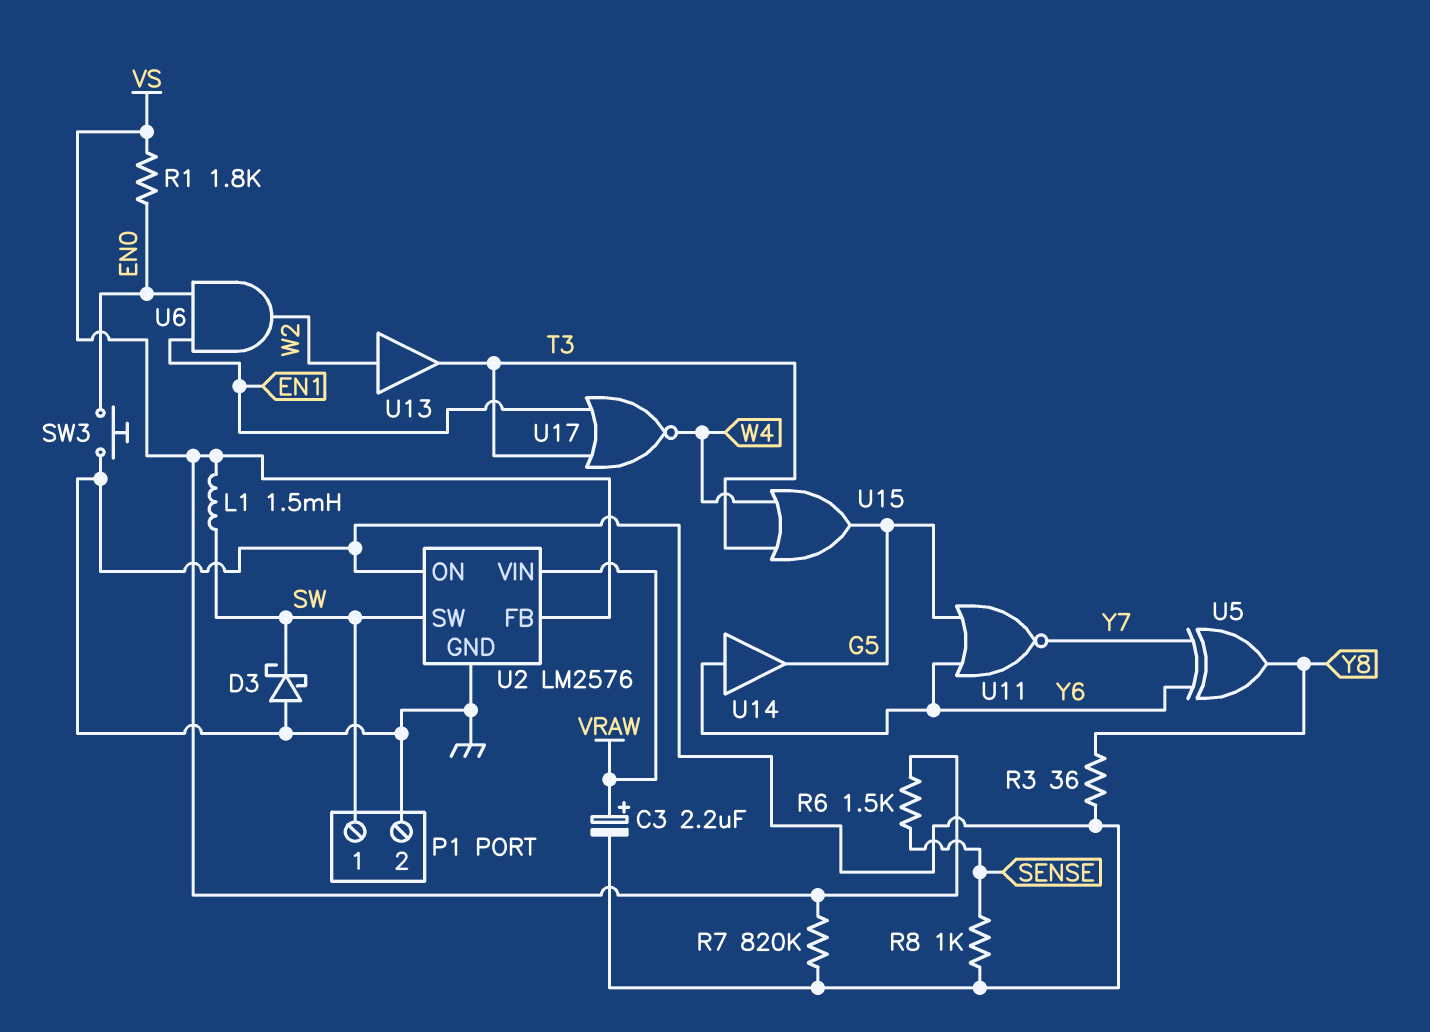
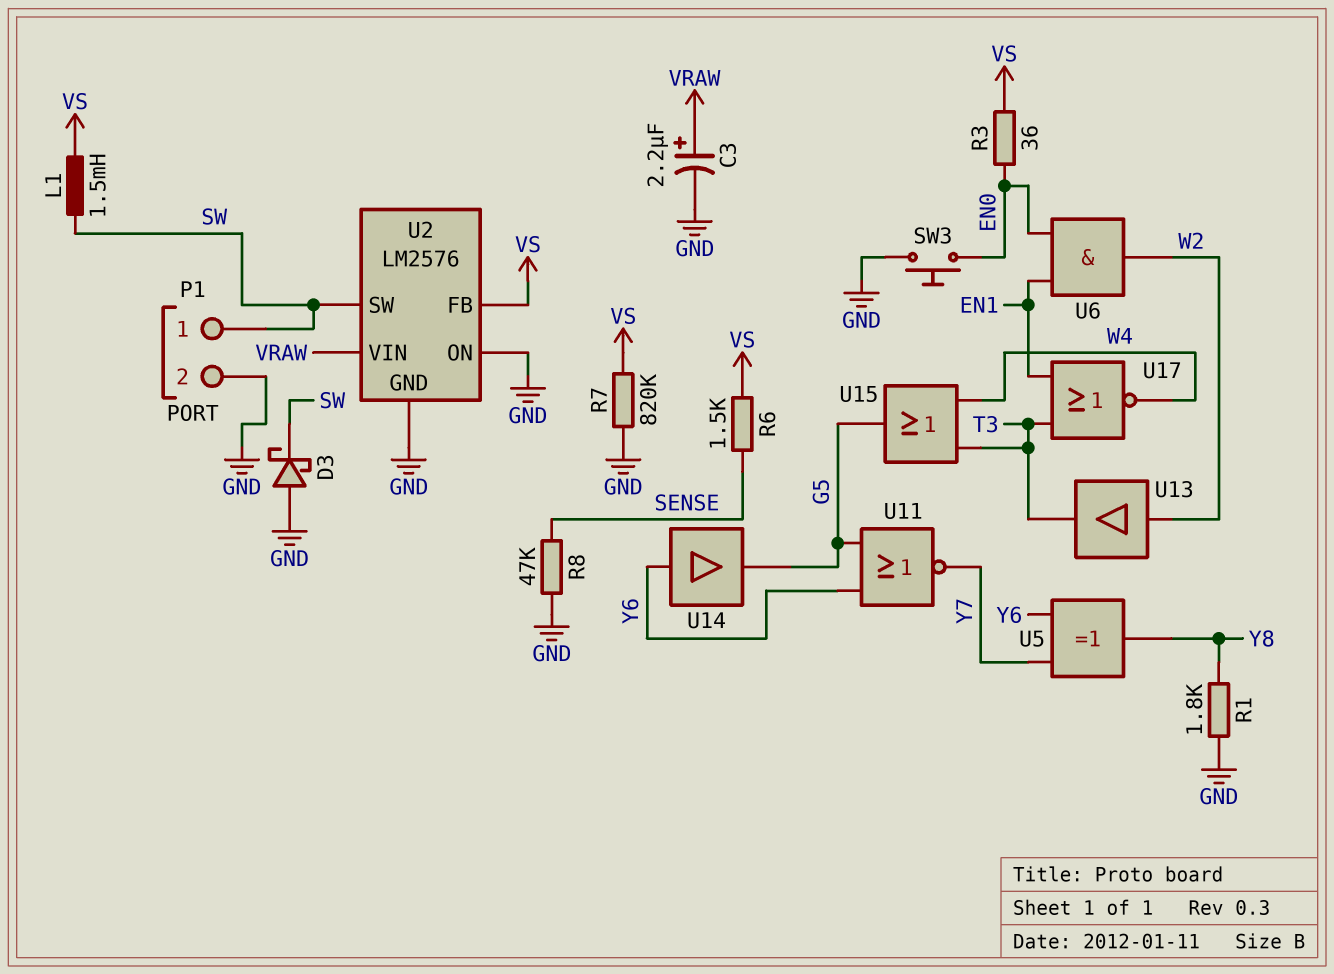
R1: 1.8k (EN0, VS) -> 1.8k (GND, Y8)
R3: 36 (GND, Y8) -> 36 (EN0, VS)
R8: 1k (GND, SENSE) -> 47k (GND, SENSE)

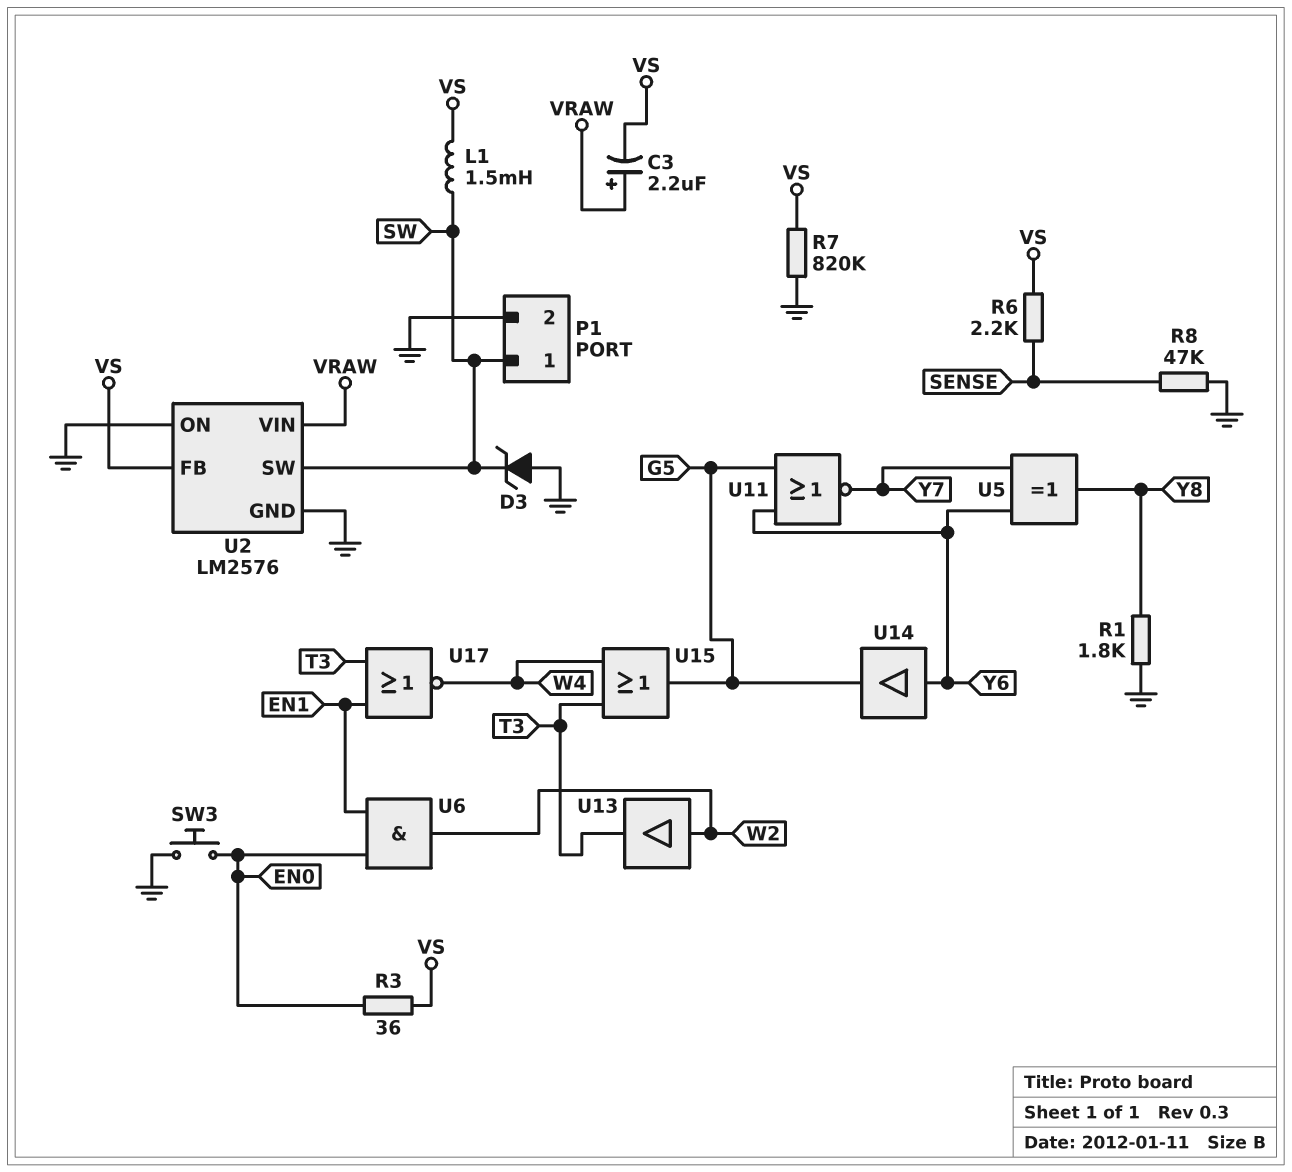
C3: 2.2uF (plus VRAW, minus GND) -> 2.2uF (plus VRAW, minus VS)
D3: schottky (A GND, K SW) -> zener (A GND, K SW)
R6: 1.5k (SENSE, VS) -> 2.2k (SENSE, VS)

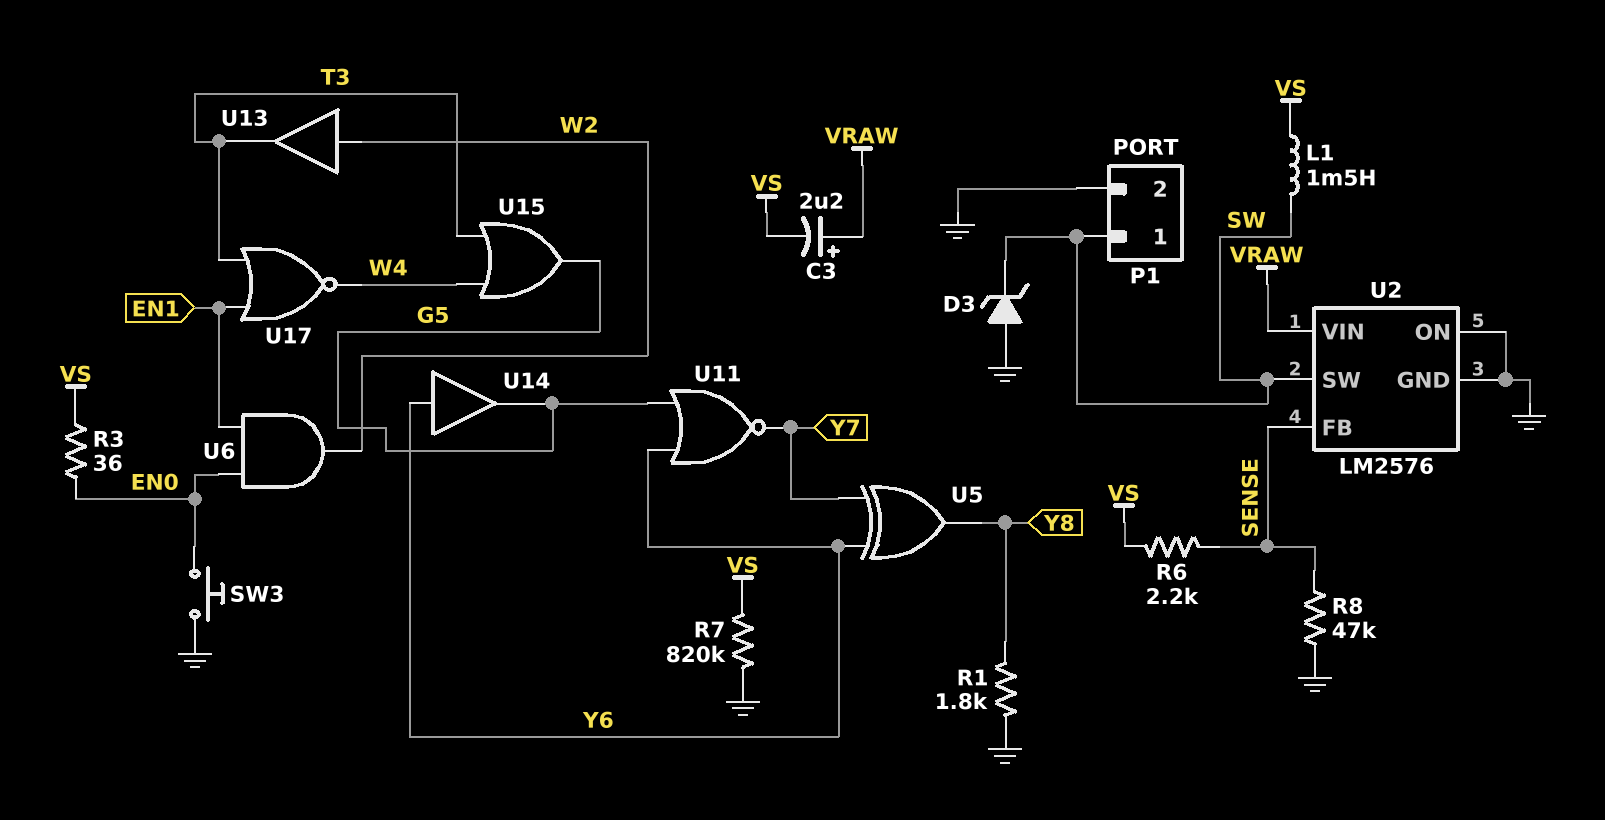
U2 pin FB: VS -> SENSE

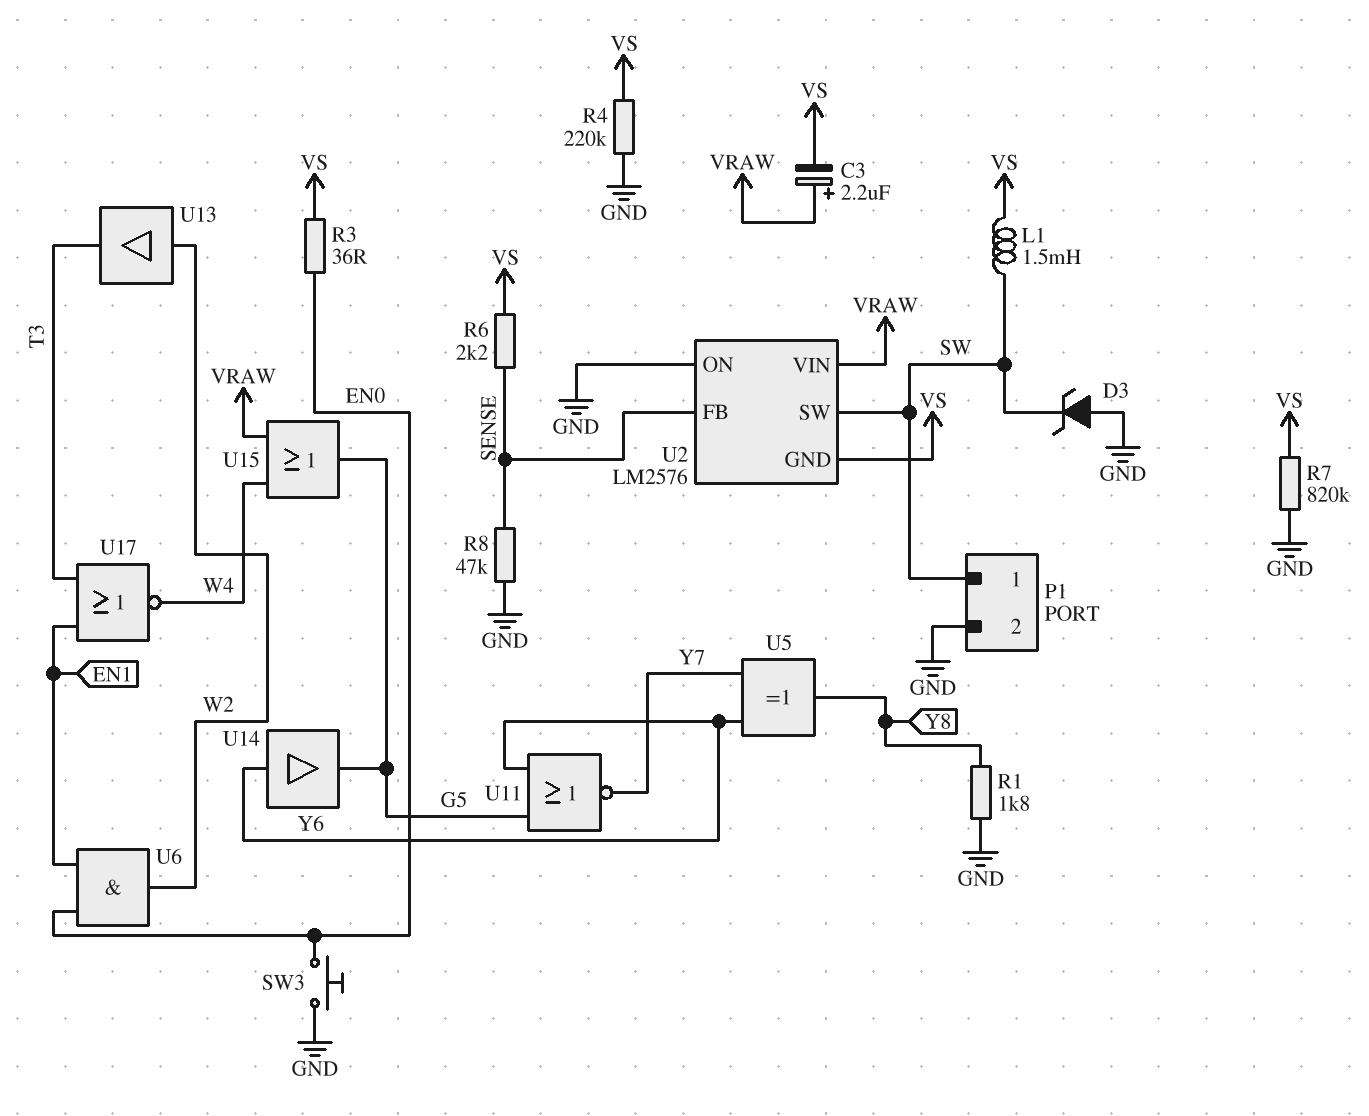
R4: none -> 220k (GND, VS)
U2 pin GND: GND -> VS
U15: OR (in T3, in W4, out G5) -> OR (in VRAW, in W4, out G5)

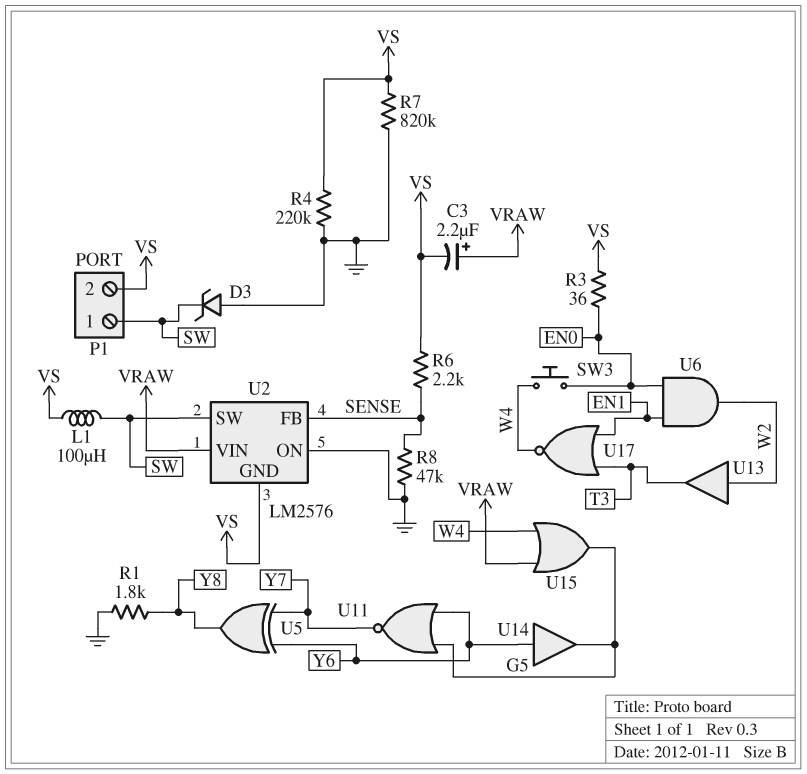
L1: 1.5mH (SW, VS) -> 100uH (SW, VS)
P1 pin 2: GND -> VS
SW3: button (EN0, GND) -> button (EN0, W4)

